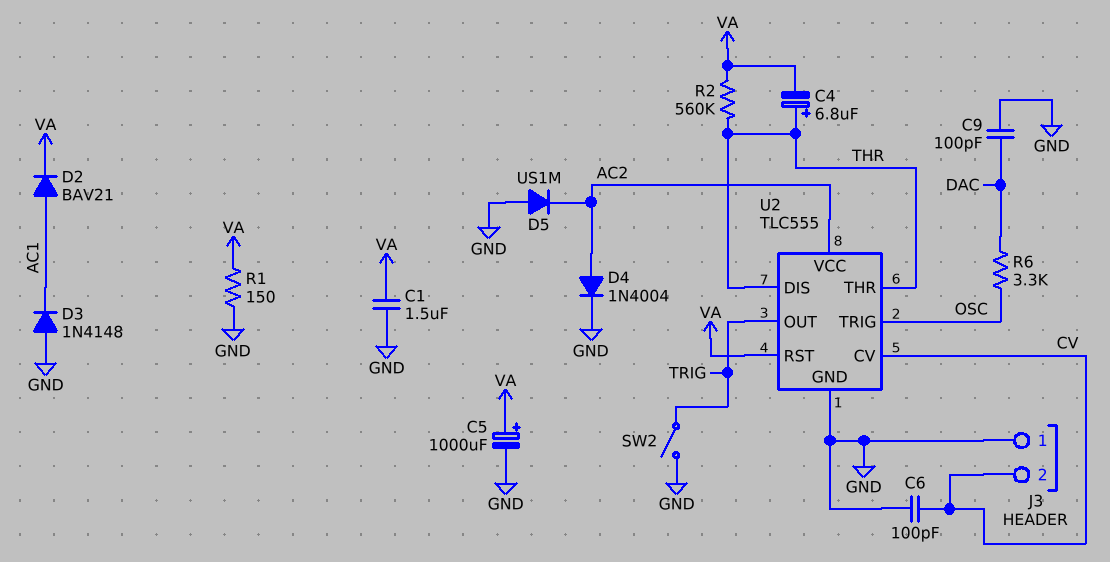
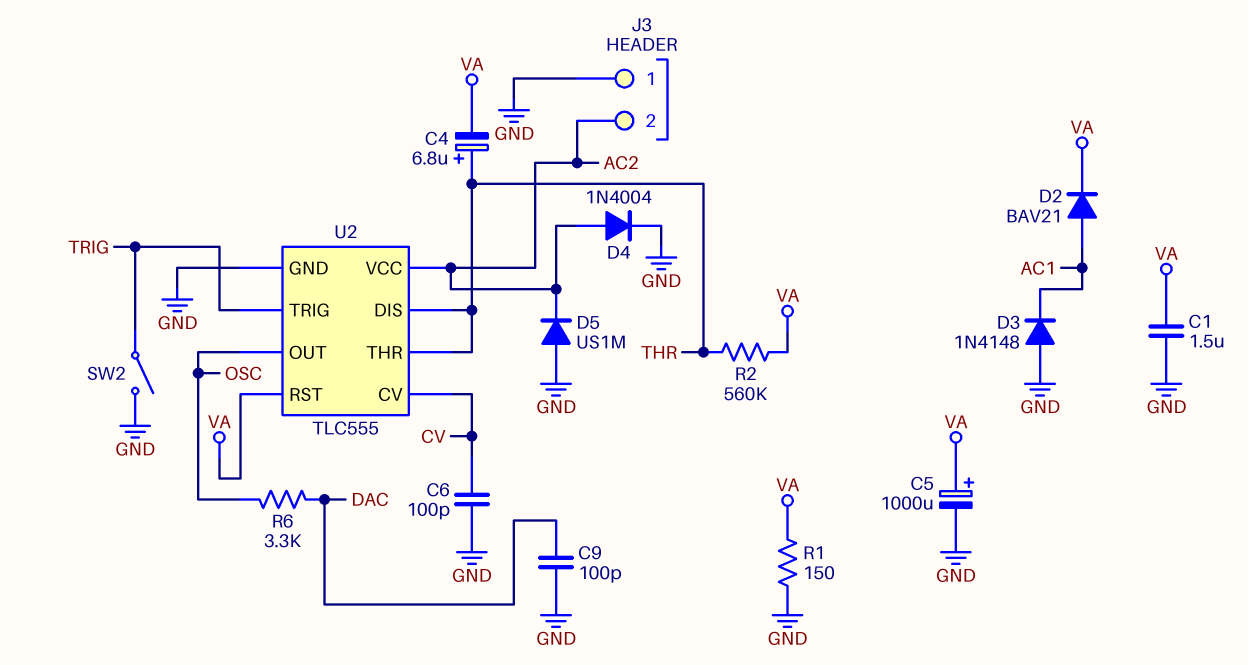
J3 pin 2: CV -> AC2
U2 pin OUT: TRIG -> OSC
U2 pin TRIG: OSC -> TRIG

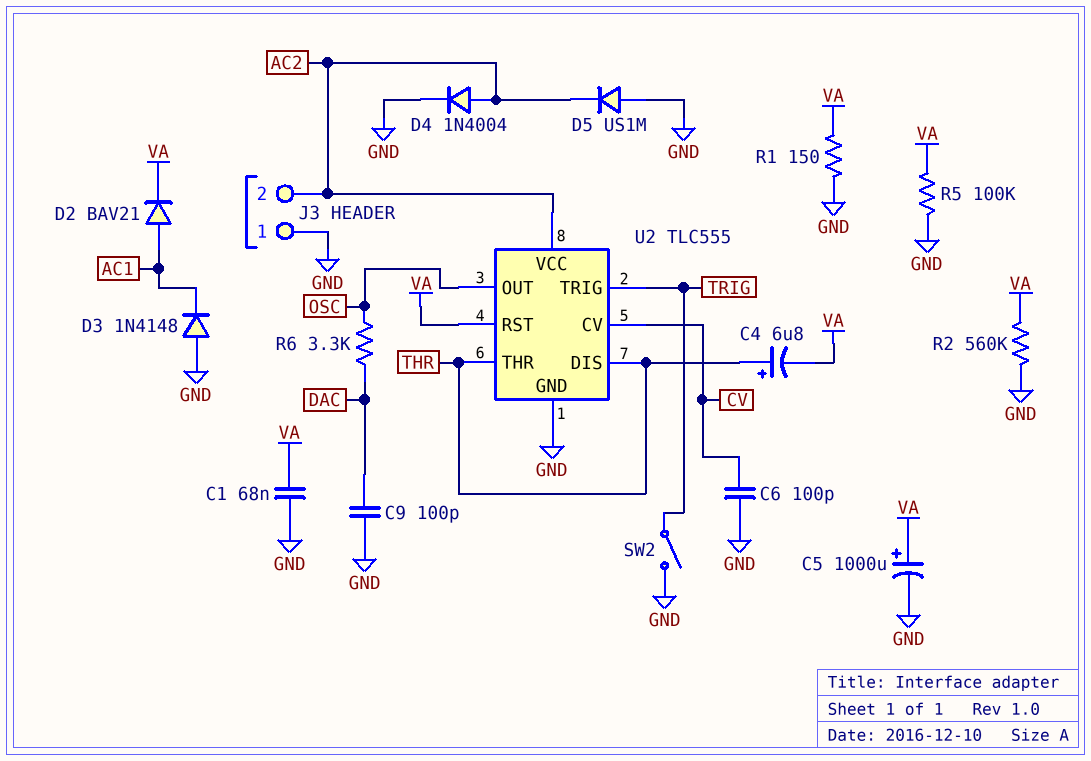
C1: 1.5uF (GND, VA) -> 68nF (GND, VA)
R2: 560k (THR, VA) -> 560k (GND, VA)
R5: none -> 100k (GND, VA)

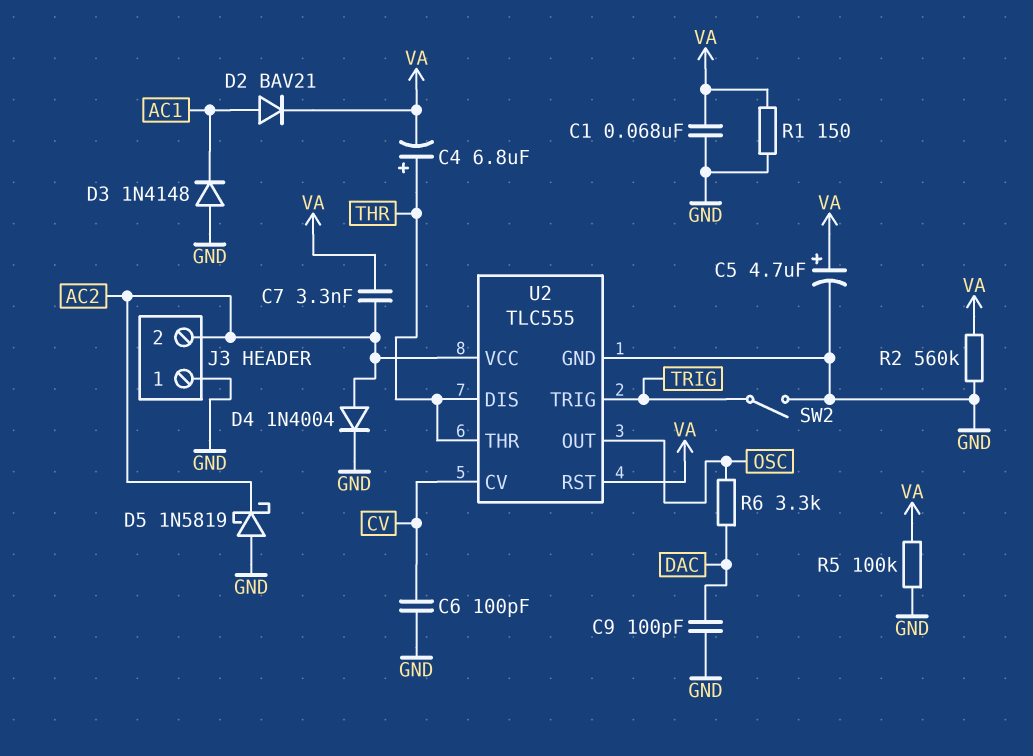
C5: 1000uF (plus VA, minus GND) -> 4.7uF (plus VA, minus GND)
C7: none -> 3.3nF (AC2, VA)
D5: diode US1M (A GND, K AC2) -> schottky 1N5819 (A GND, K AC2)

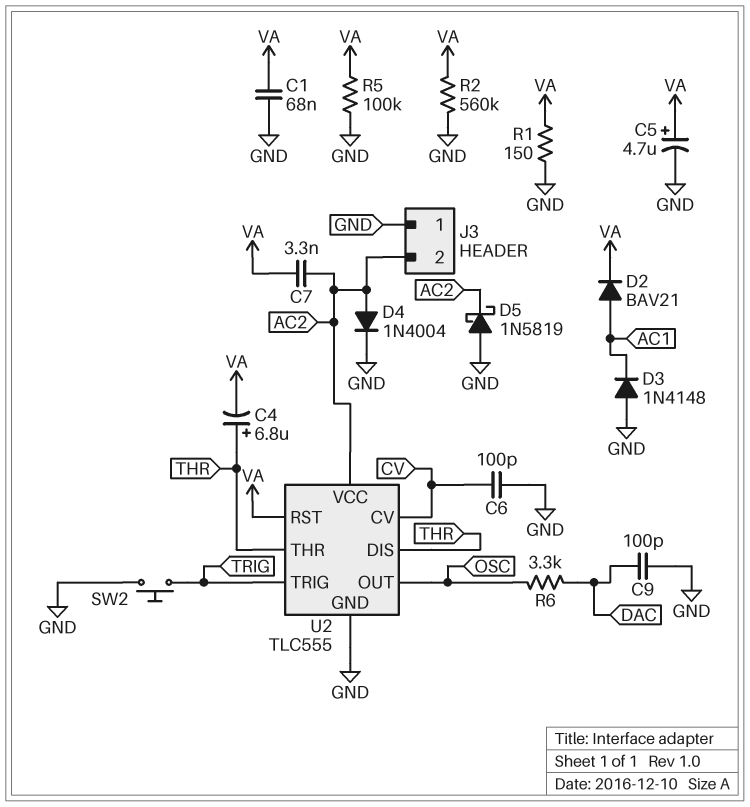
SW2: switch (GND, TRIG) -> button (GND, TRIG)

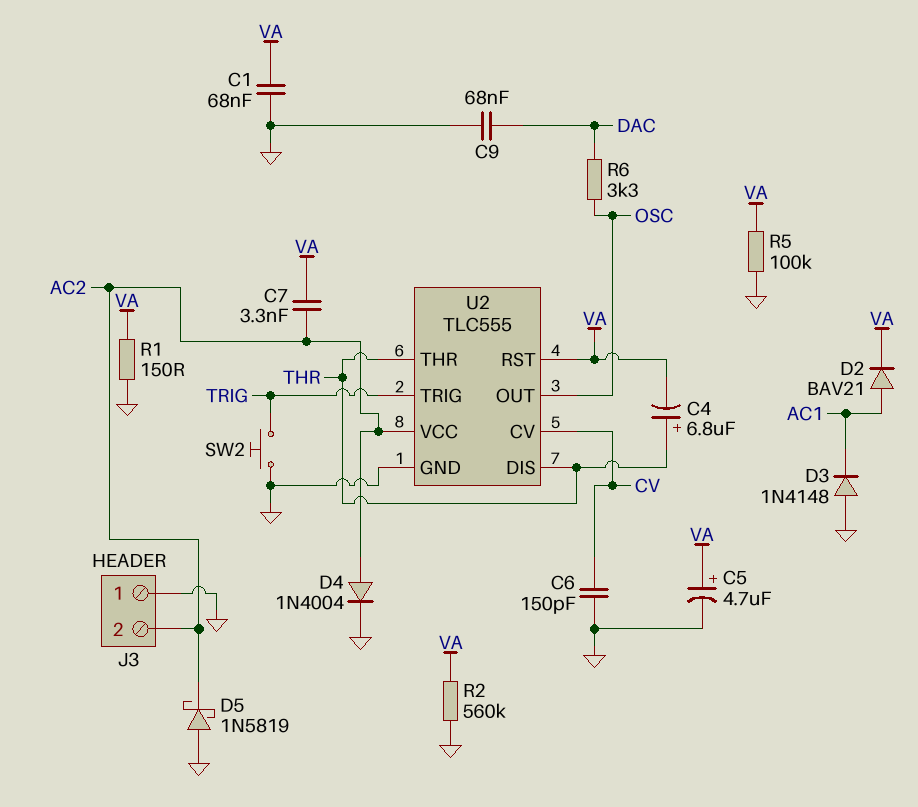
C6: 100pF (CV, GND) -> 150pF (CV, GND)
C9: 100pF (DAC, GND) -> 68nF (DAC, GND)

